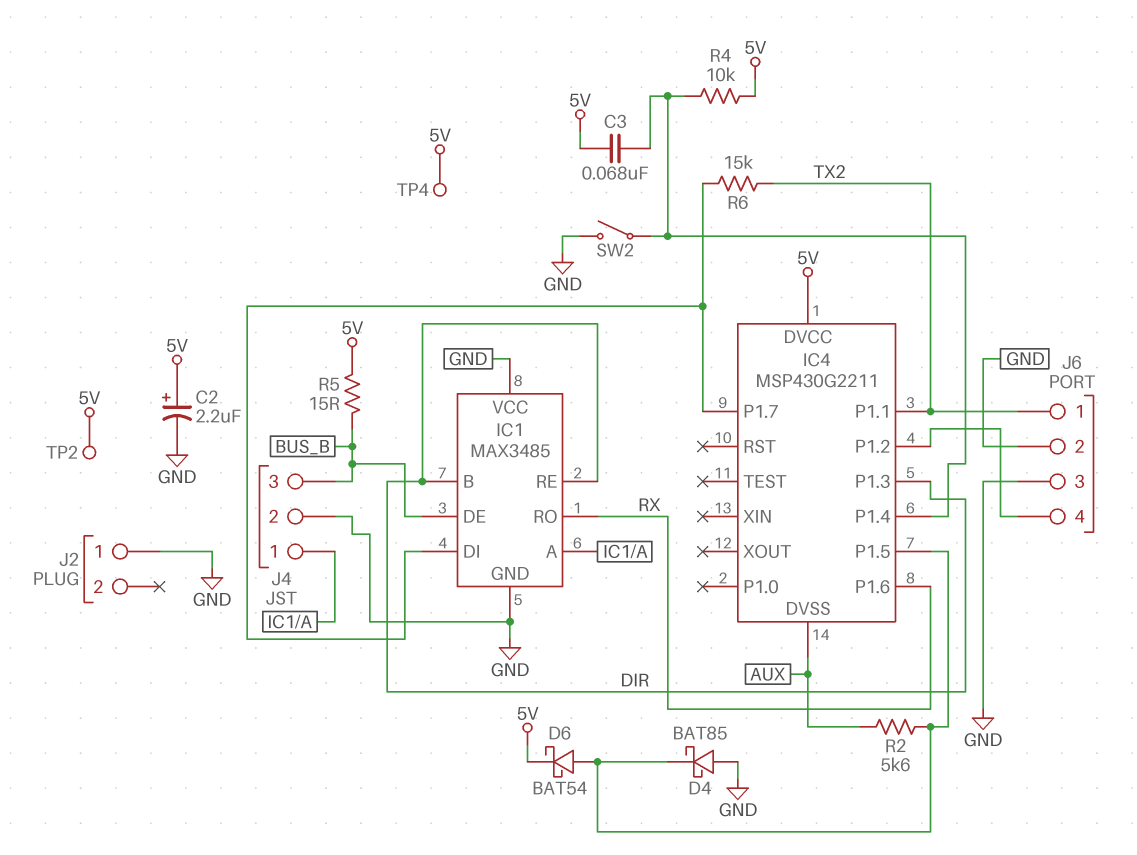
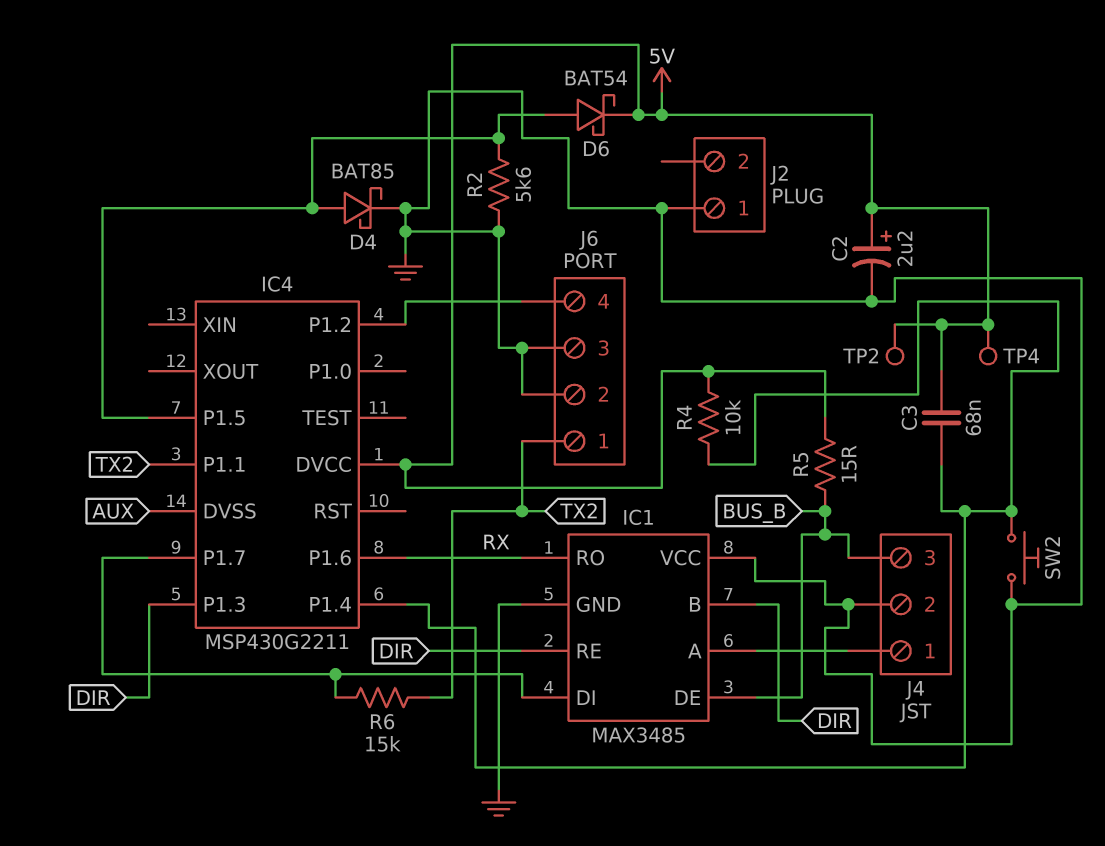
D4: schottky BAT85 (A GND, K IC4/P1.5) -> schottky BAT85 (A IC4/P1.5, K GND)
R2: 5.6k (AUX, IC4/P1.5) -> 5.6k (GND, IC4/P1.5)
SW2: switch (GND, IC4/P1.4) -> button (GND, IC4/P1.4)

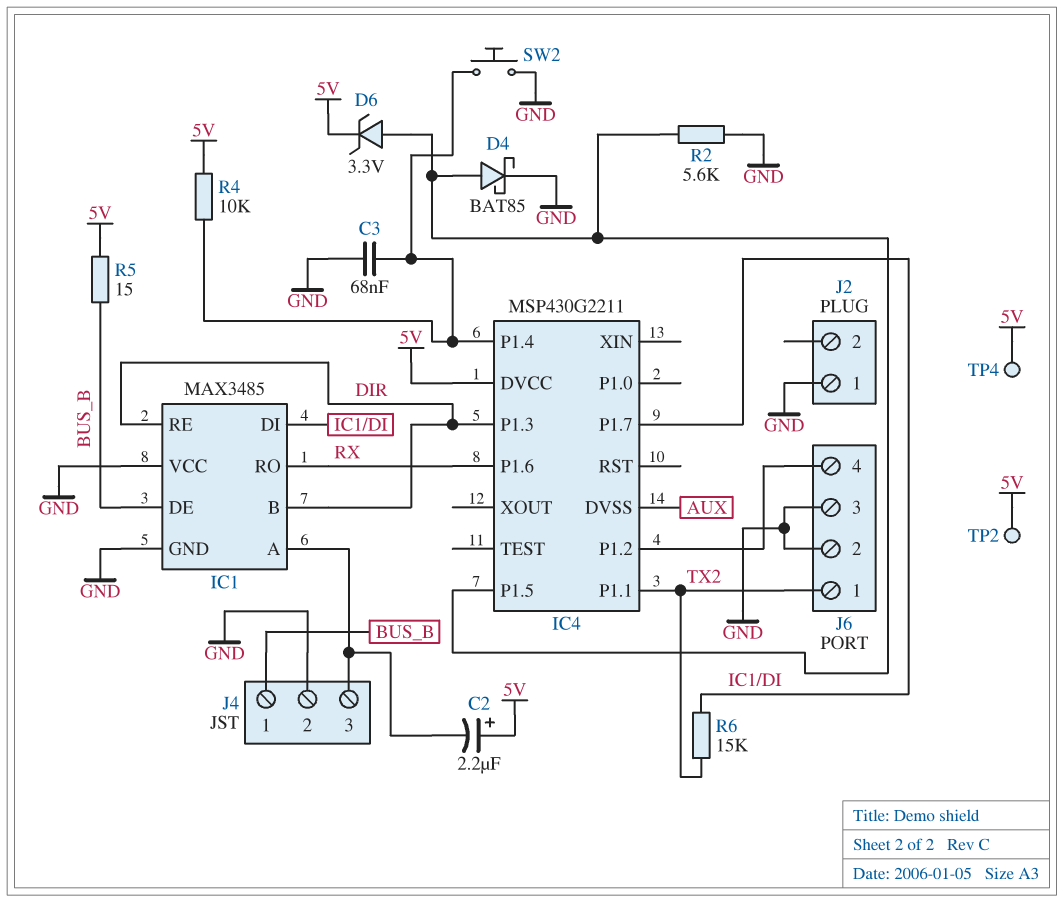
C2: 2.2uF (plus 5V, minus GND) -> 2.2uF (plus 5V, minus IC1/A)
C3: 68nF (5V, IC4/P1.4) -> 68nF (GND, IC4/P1.4)
D6: schottky BAT54 (A IC4/P1.5, K 5V) -> zener 3.3V (A IC4/P1.5, K 5V)
J4 pin 1: IC1/A -> BUS_B
J4 pin 3: BUS_B -> IC1/A

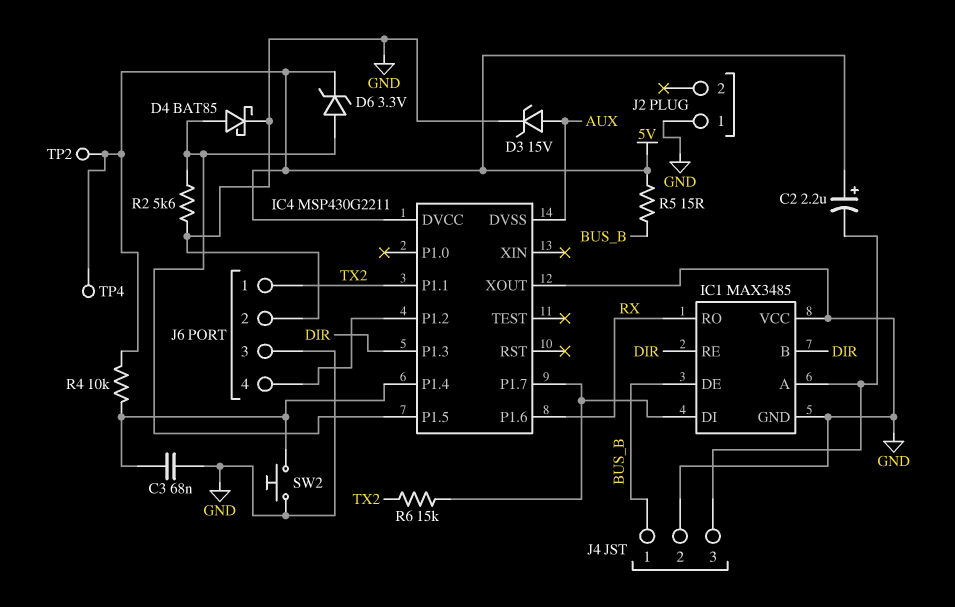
D3: none -> zener 15V (A AUX, K GND)
IC4 pin XOUT: none -> GND

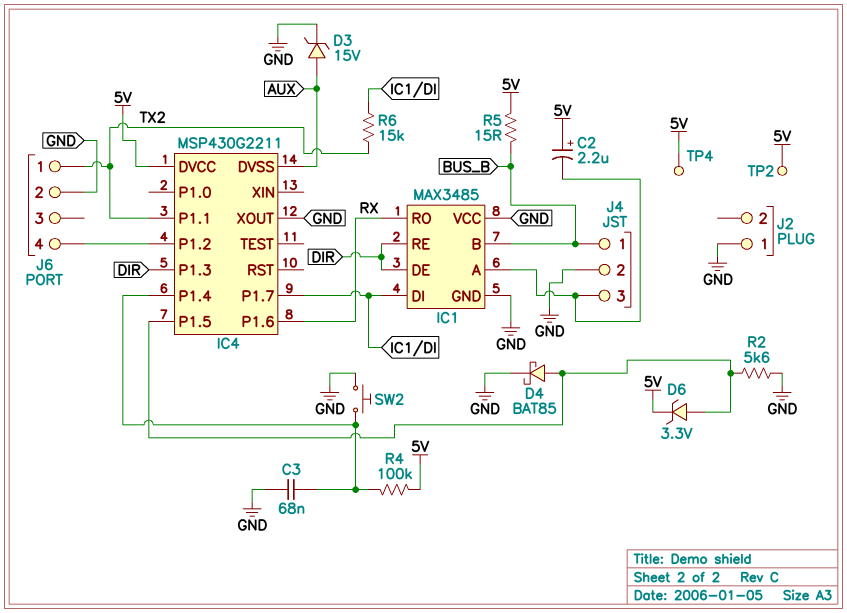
IC1 pin B: DIR -> BUS_B
IC1 pin DE: BUS_B -> DIR
J6 pin 3: GND -> none
R4: 10k (5V, IC4/P1.4) -> 100k (5V, IC4/P1.4)

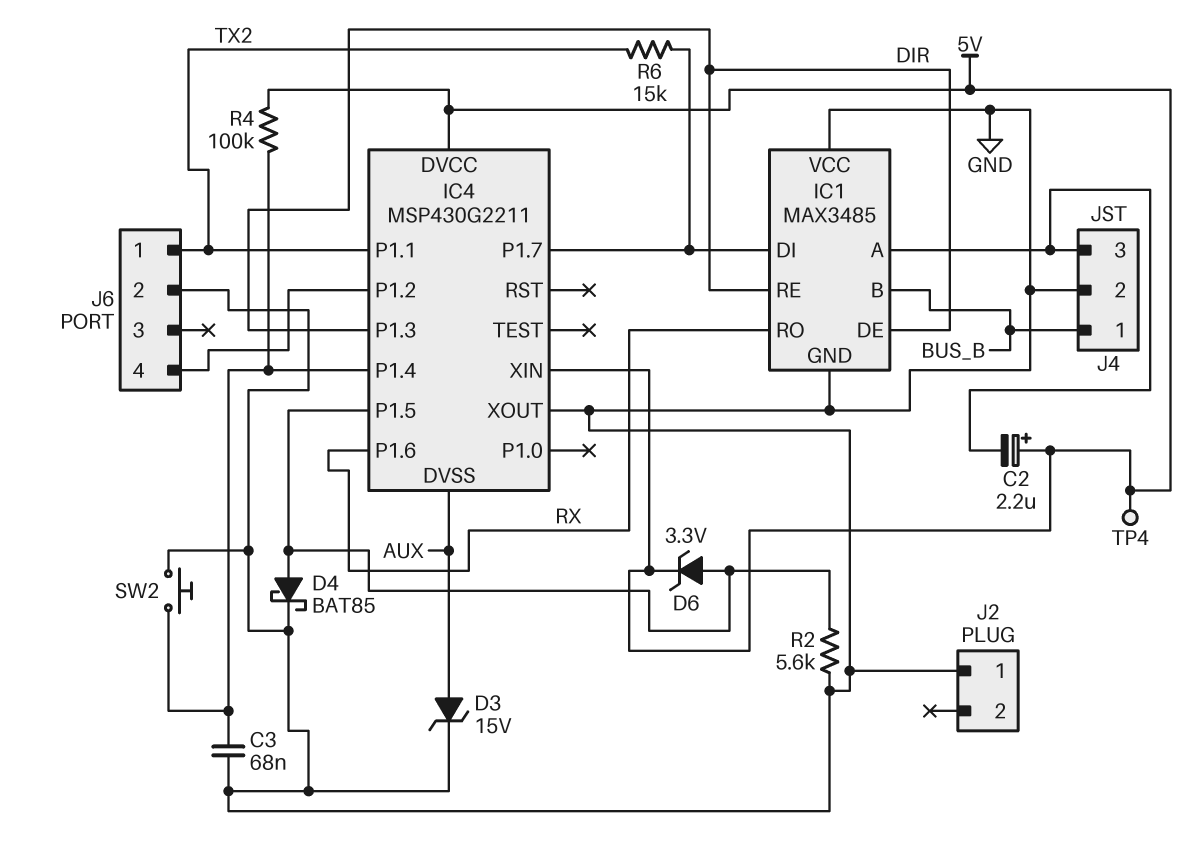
IC4 pin XIN: none -> 5V
R5: 15 (5V, BUS_B) -> none
TP2: test point (5V) -> none

